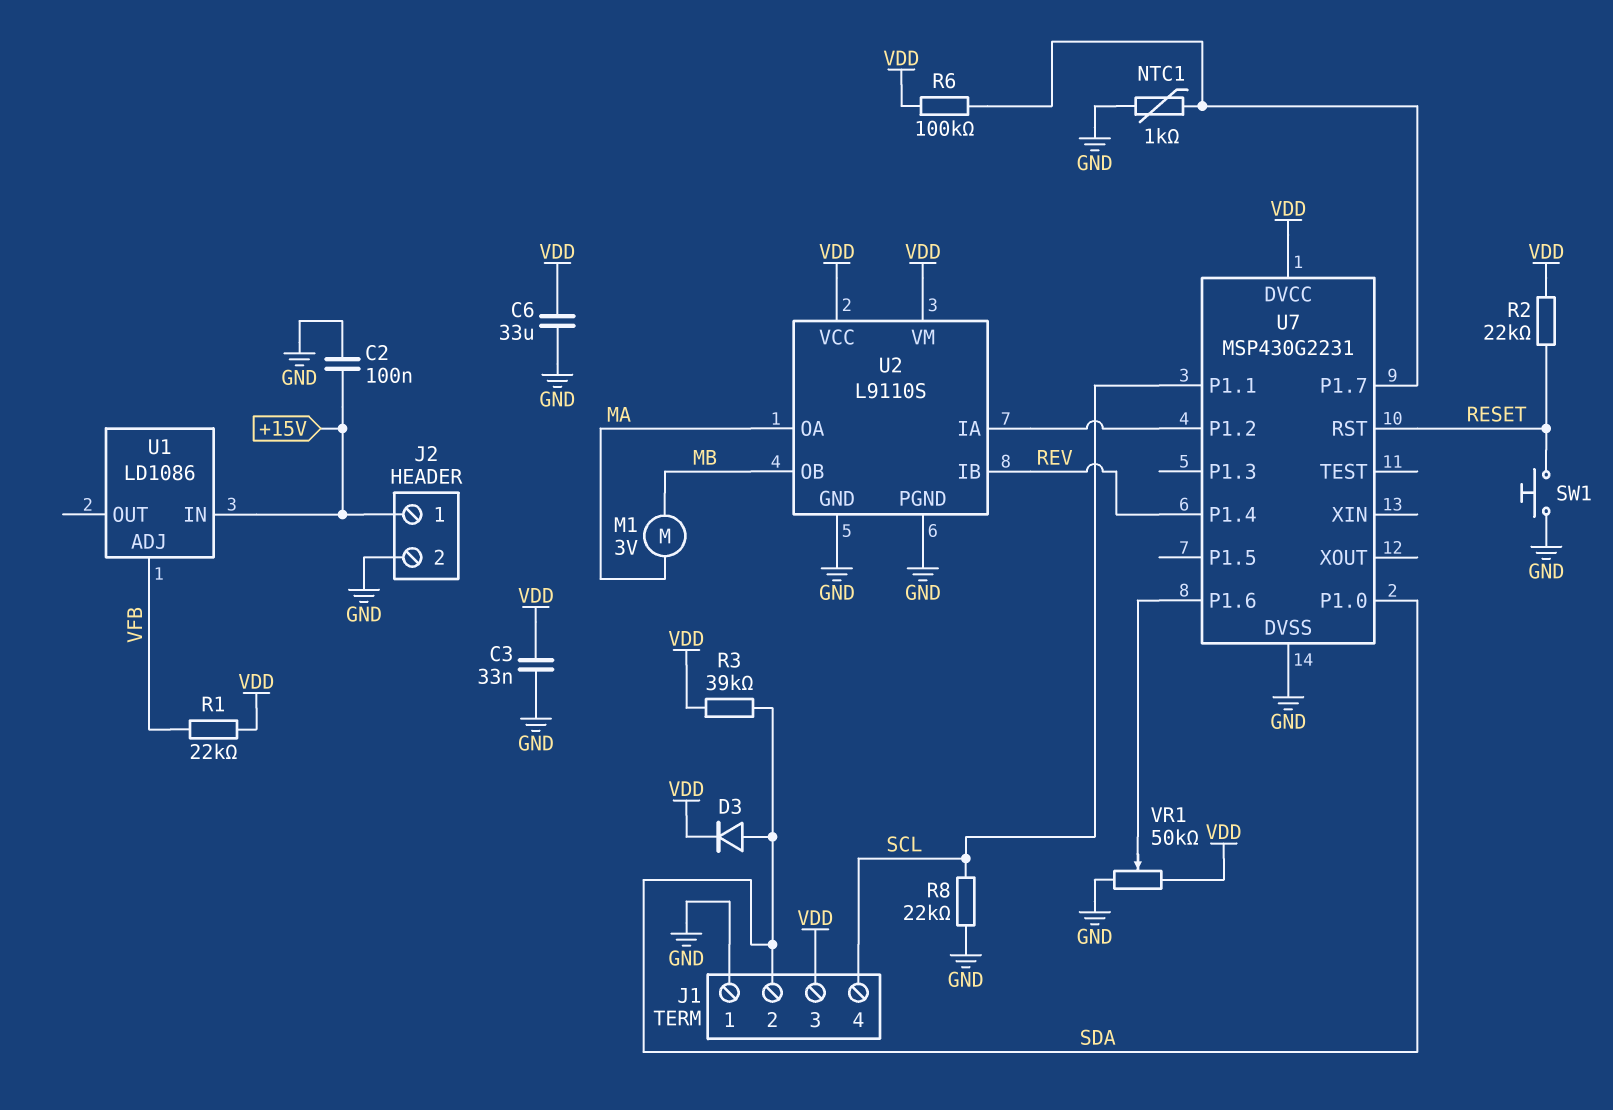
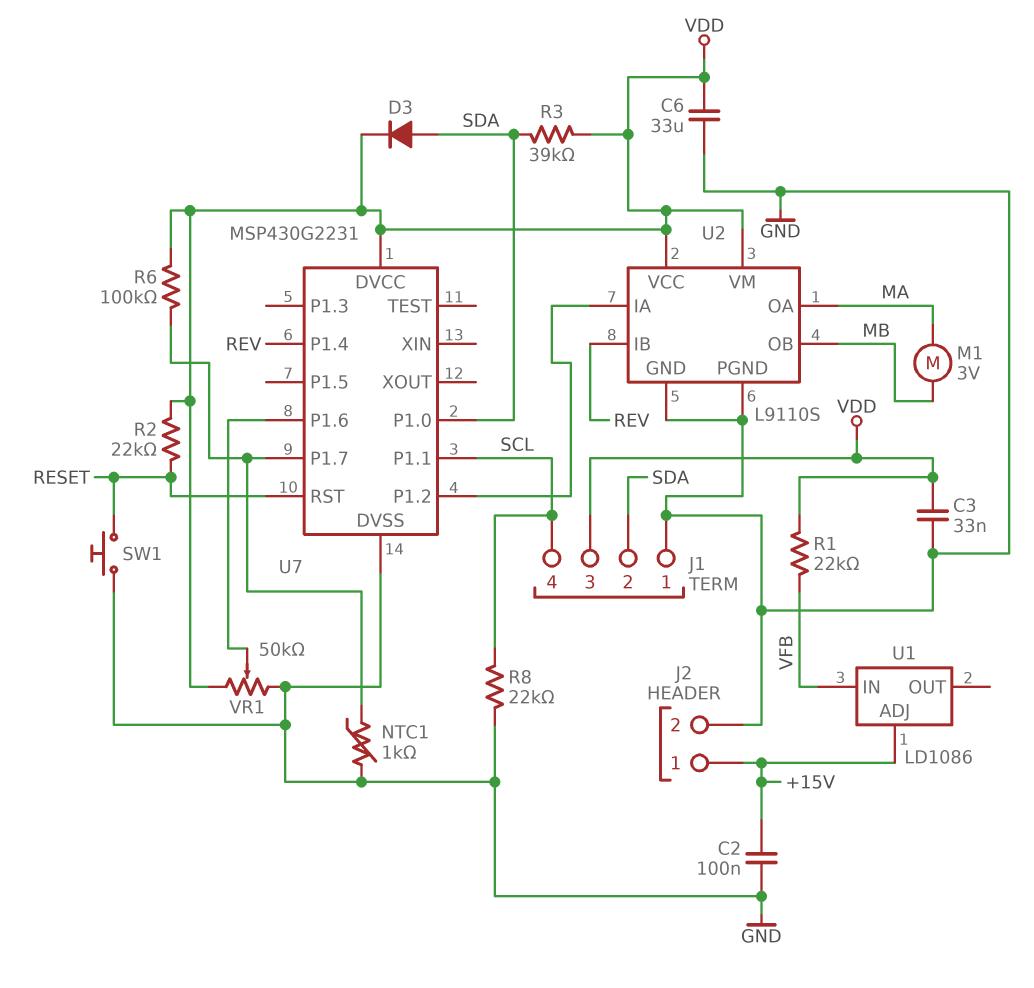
U1 pin ADJ: VFB -> +15V
U1 pin IN: +15V -> VFB

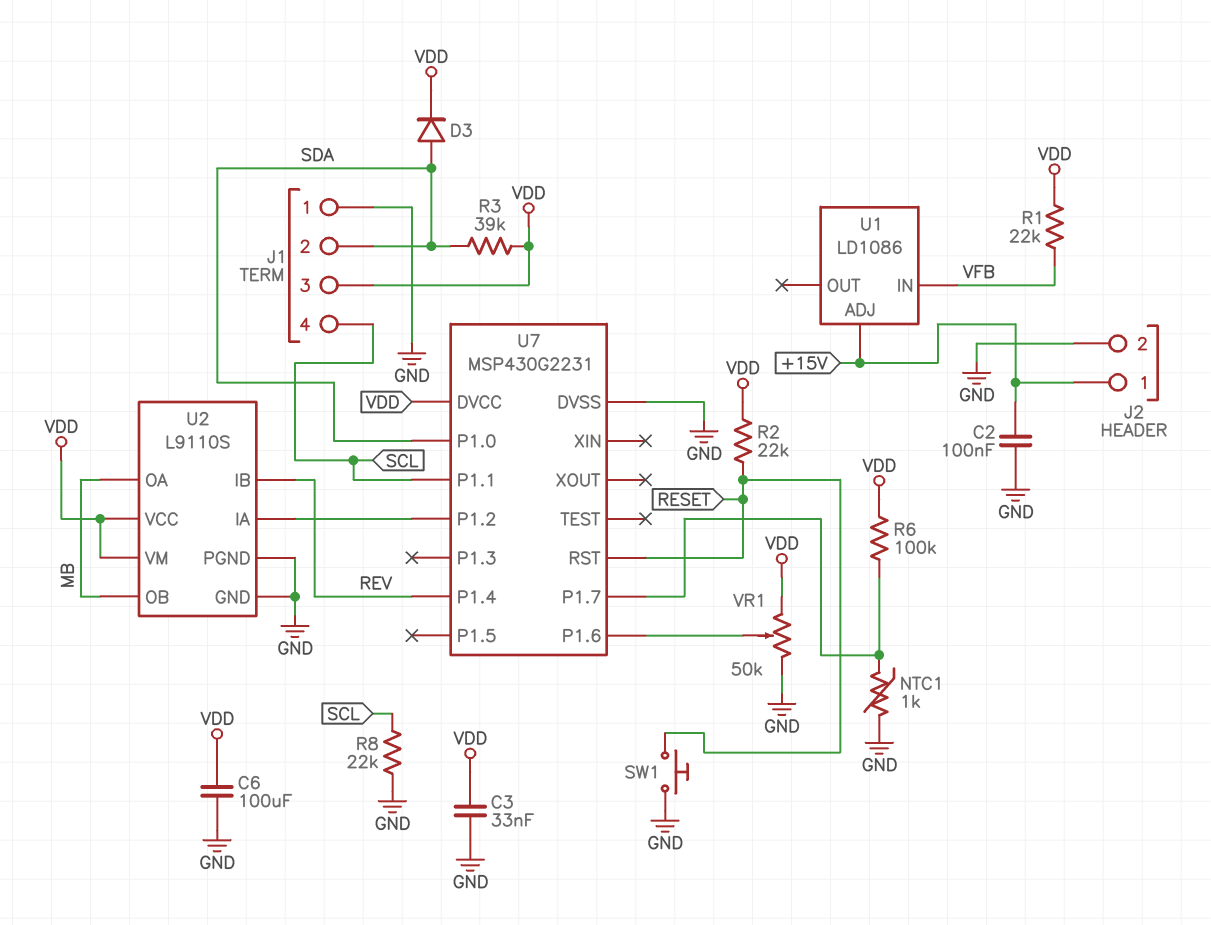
C6: 33uF (GND, VDD) -> 100uF (GND, VDD)
M1: motor 3V (MA, MB) -> none
U2 pin OA: MA -> MB

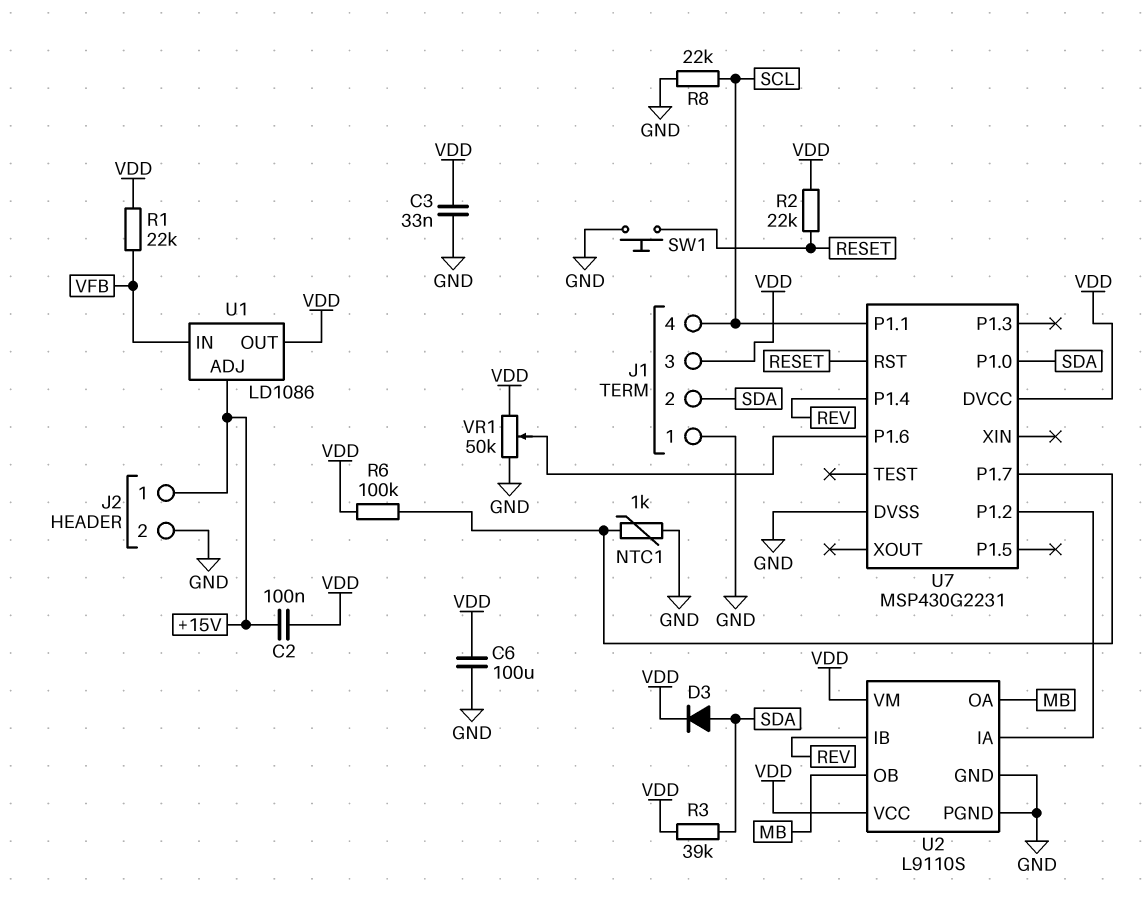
C2: 100nF (+15V, GND) -> 100nF (+15V, VDD)
U1 pin OUT: none -> VDD

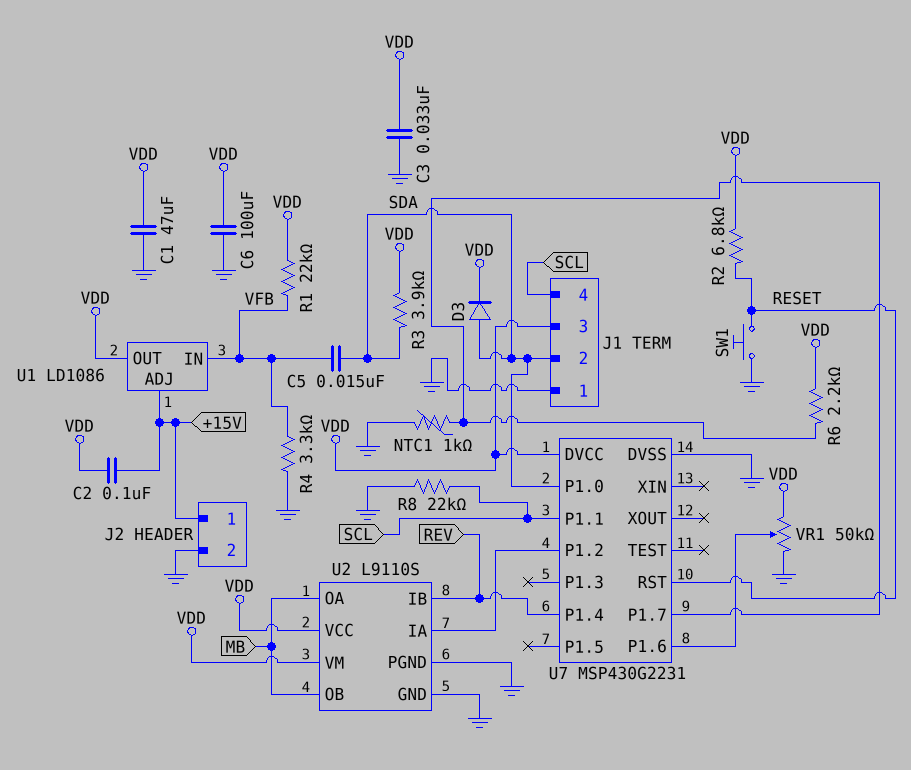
C1: none -> 47uF (GND, VDD)
C5: none -> 15nF (SDA, VFB)
R2: 22k (RESET, VDD) -> 6.8k (RESET, VDD)
R3: 39k (SDA, VDD) -> 3.9k (SDA, VDD)
R4: none -> 3.3k (GND, VFB)
R6: 100k (U7/P1.7, VDD) -> 2.2k (U7/P1.7, VDD)

